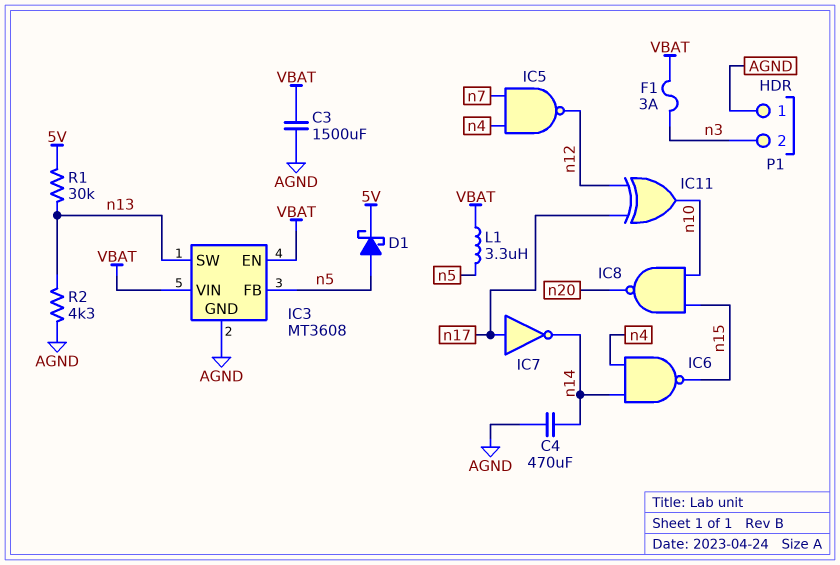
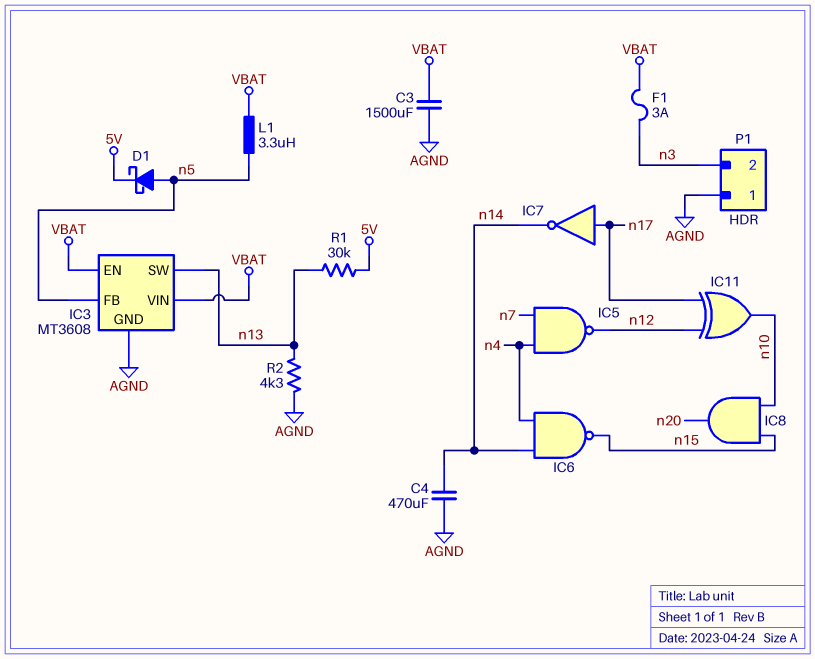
IC8: NAND (in n10, in n15, out n20) -> AND (in n10, in n15, out n20)

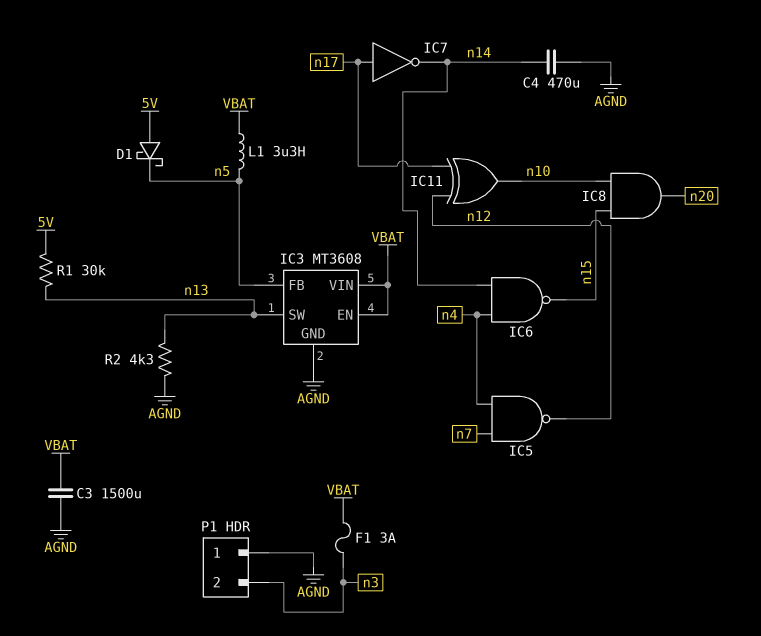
D1: schottky (A n5, K 5V) -> schottky (A 5V, K n5)

